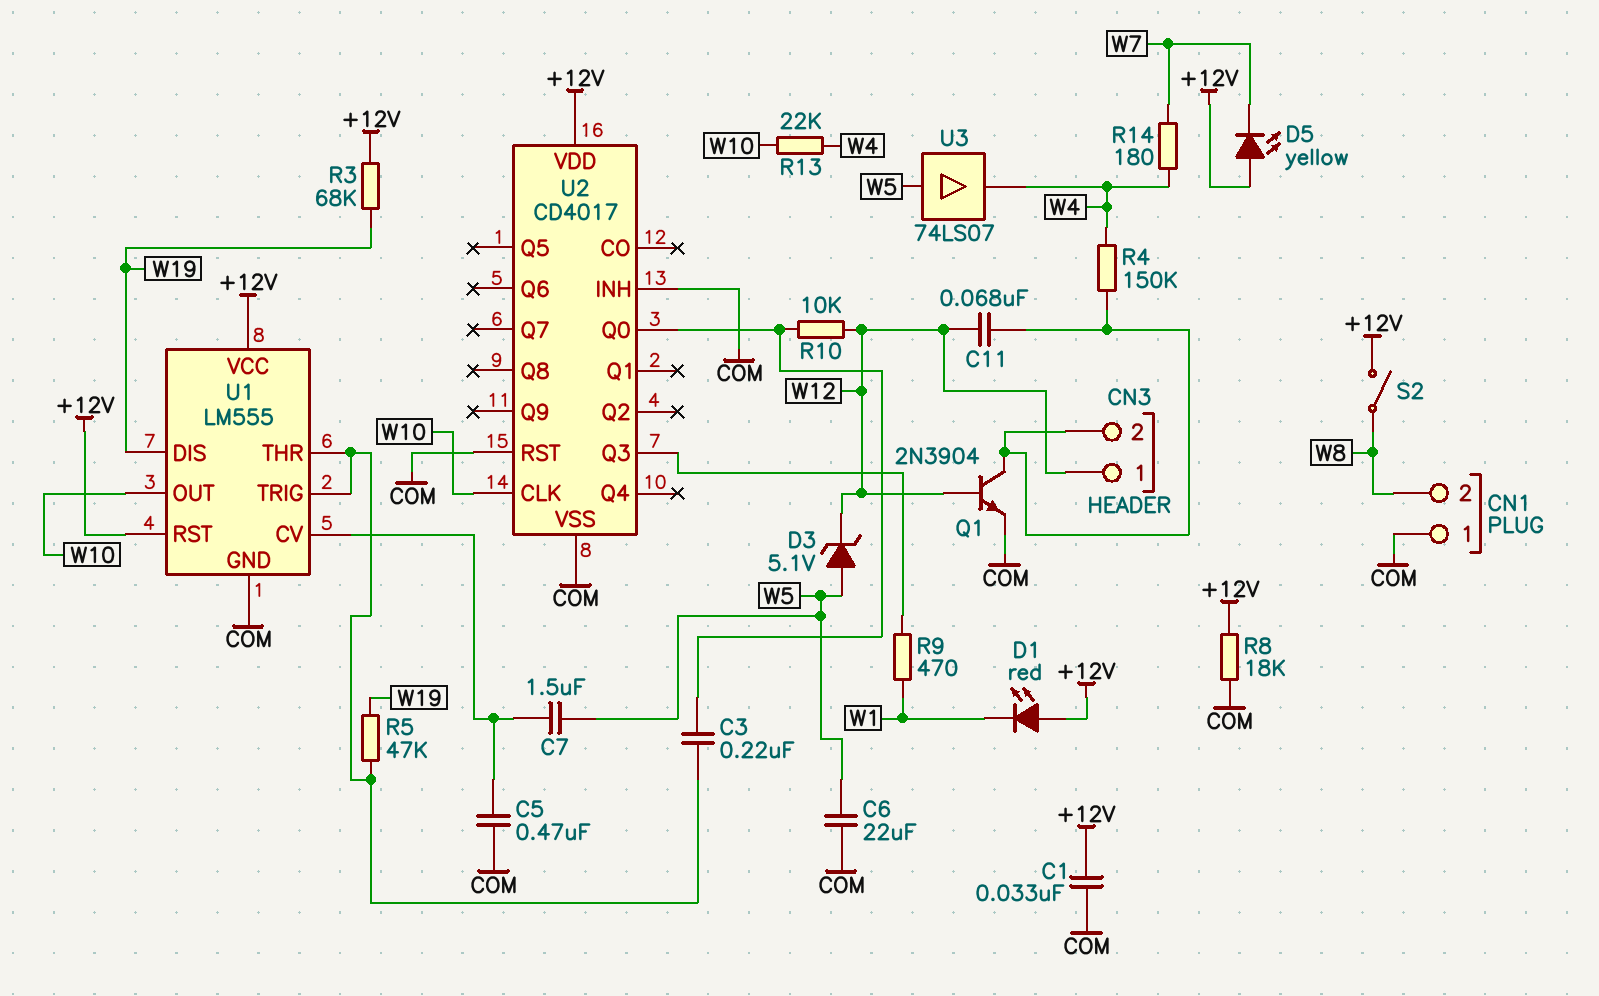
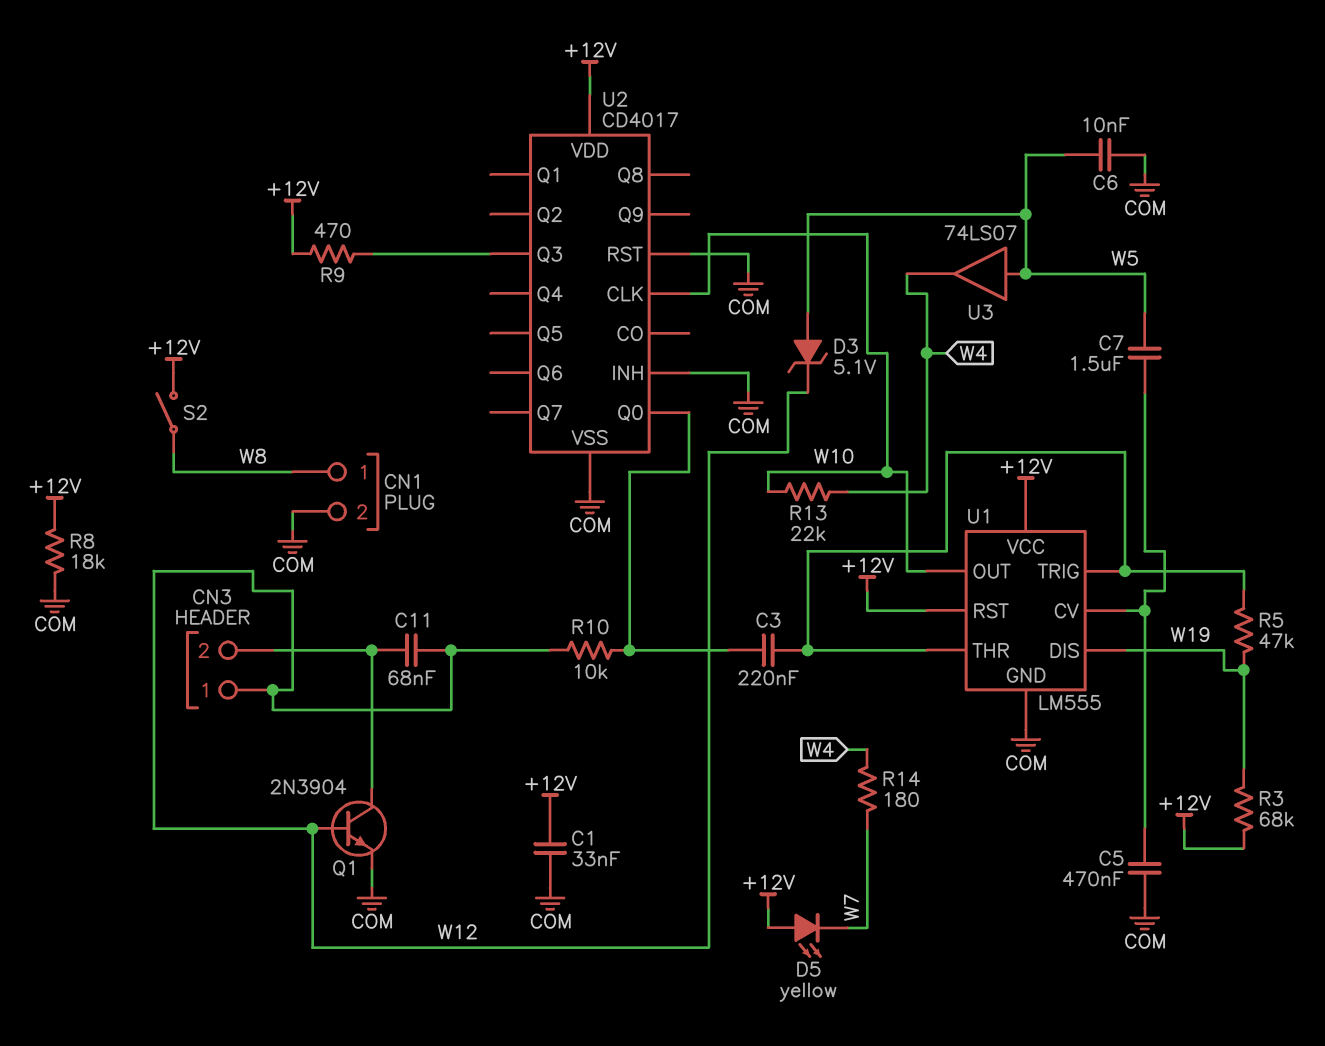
C6: 22uF (COM, W5) -> 10nF (COM, W5)
CN1 pin 1: COM -> W8
CN1 pin 2: W8 -> COM
D1: LED red (A +12V, K W1) -> none
R4: 150k (CN3/2, W4) -> none
R9: 470 (U2/Q3, W1) -> 470 (+12V, U2/Q3)

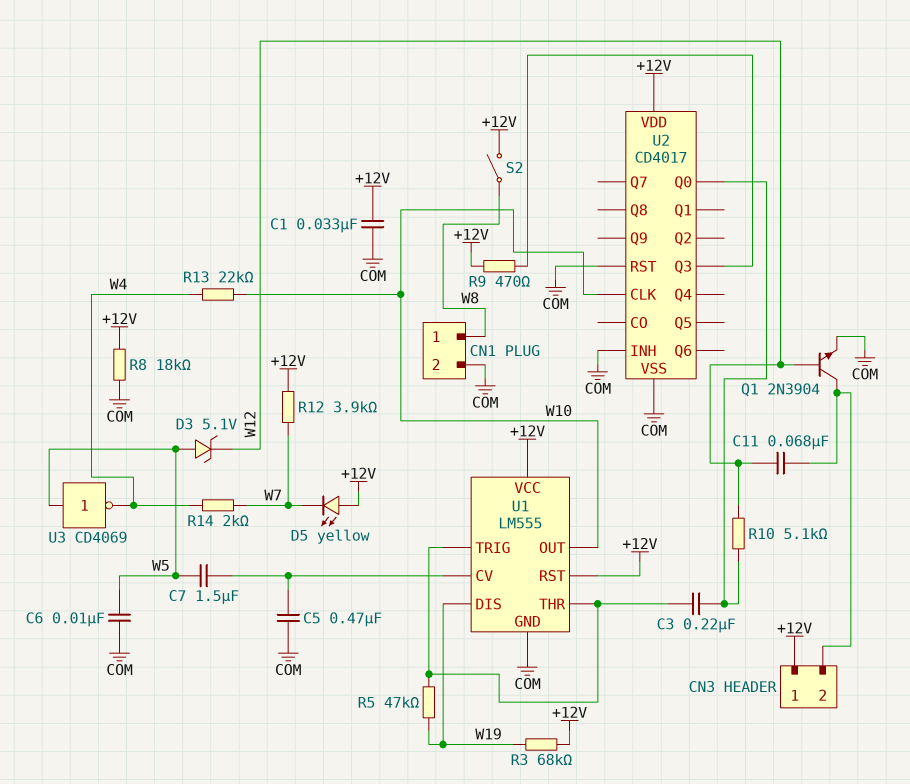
CN3 pin 1: W12 -> +12V
R10: 10k (U2/Q0, W12) -> 5.1k (U2/Q0, W12)
R12: none -> 3.9k (+12V, W7)
R14: 180 (W4, W7) -> 2k (W4, W7)
U3: buffer 74LS07 (in W5, out W4) -> NOT CD4069 (in W5, out W4)

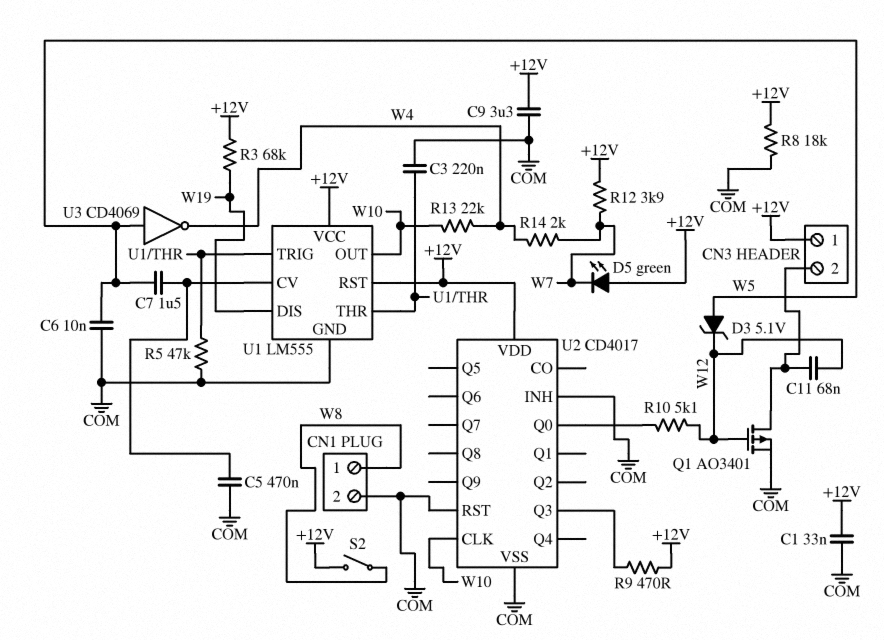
C3: 220nF (U1/THR, U2/Q0) -> 220nF (COM, U1/THR)
C9: none -> 3.3uF (+12V, COM)
D5: LED yellow (A +12V, K W7) -> LED green (A +12V, K W7)
Q1: NPN 2N3904 (B W12, C CN3/2, E COM) -> PMOS AO3401 (G W12, D CN3/2, S COM)
R5: 47k (U1/THR, W19) -> 47k (COM, U1/THR)

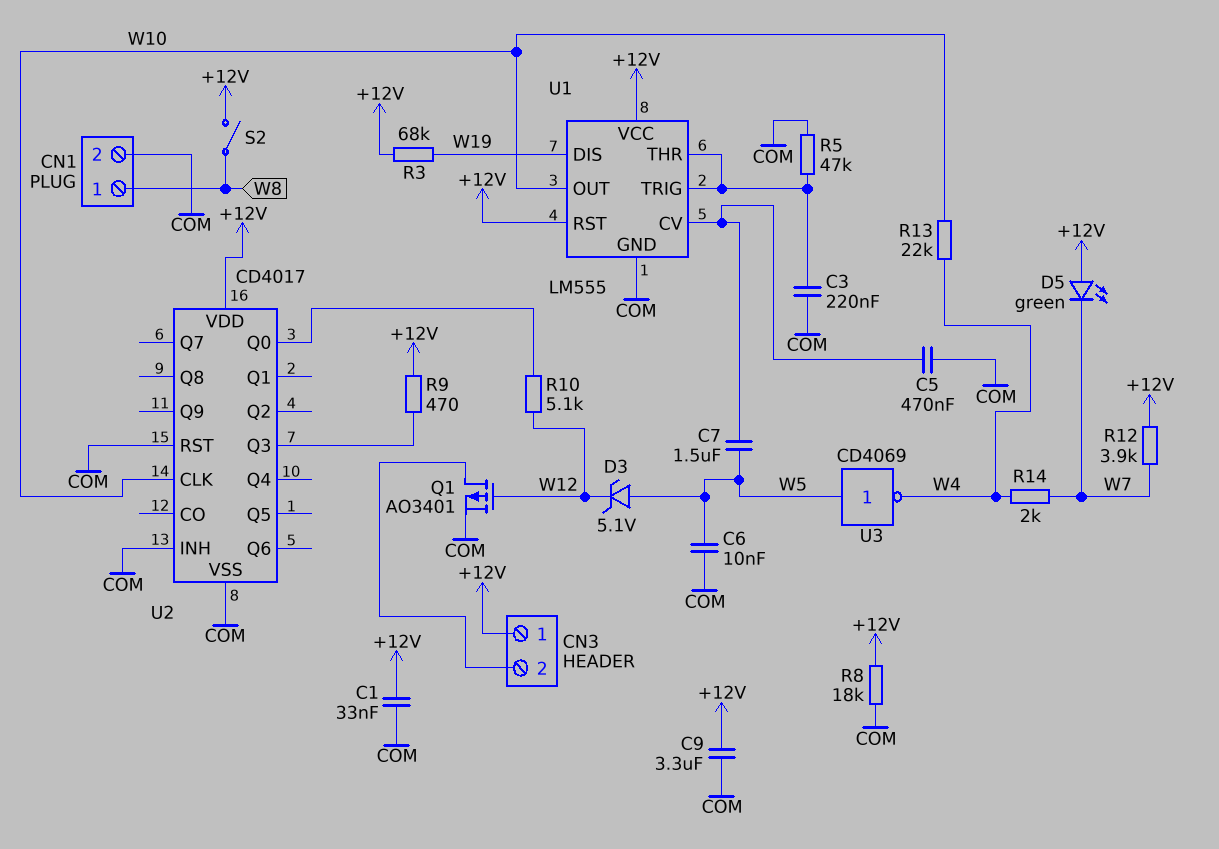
C11: 68nF (CN3/2, W12) -> none

